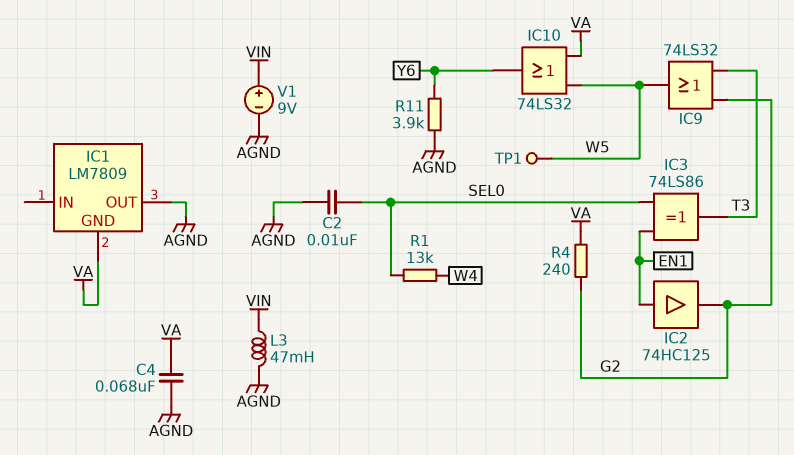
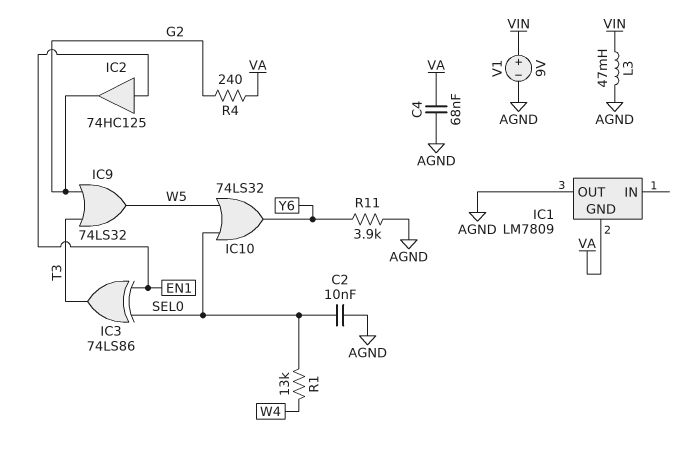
IC10: OR 74LS32 (in VA, in W5, out Y6) -> OR 74LS32 (in SEL0, in W5, out Y6)
TP1: test point (W5) -> none

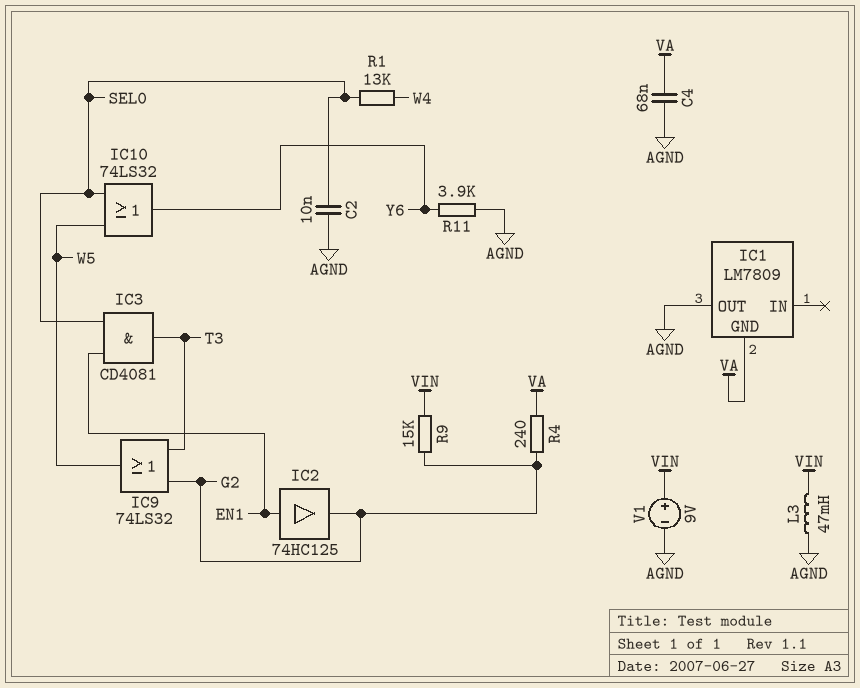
IC3: XOR 74LS86 (in EN1, in SEL0, out T3) -> AND CD4081 (in EN1, in SEL0, out T3)
R9: none -> 15k (G2, VIN)

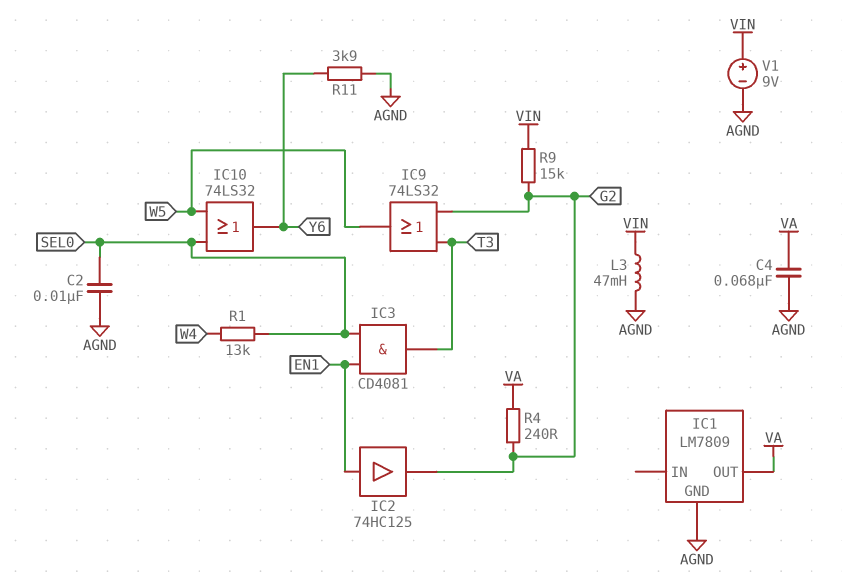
IC1 pin GND: VA -> AGND
IC1 pin OUT: AGND -> VA

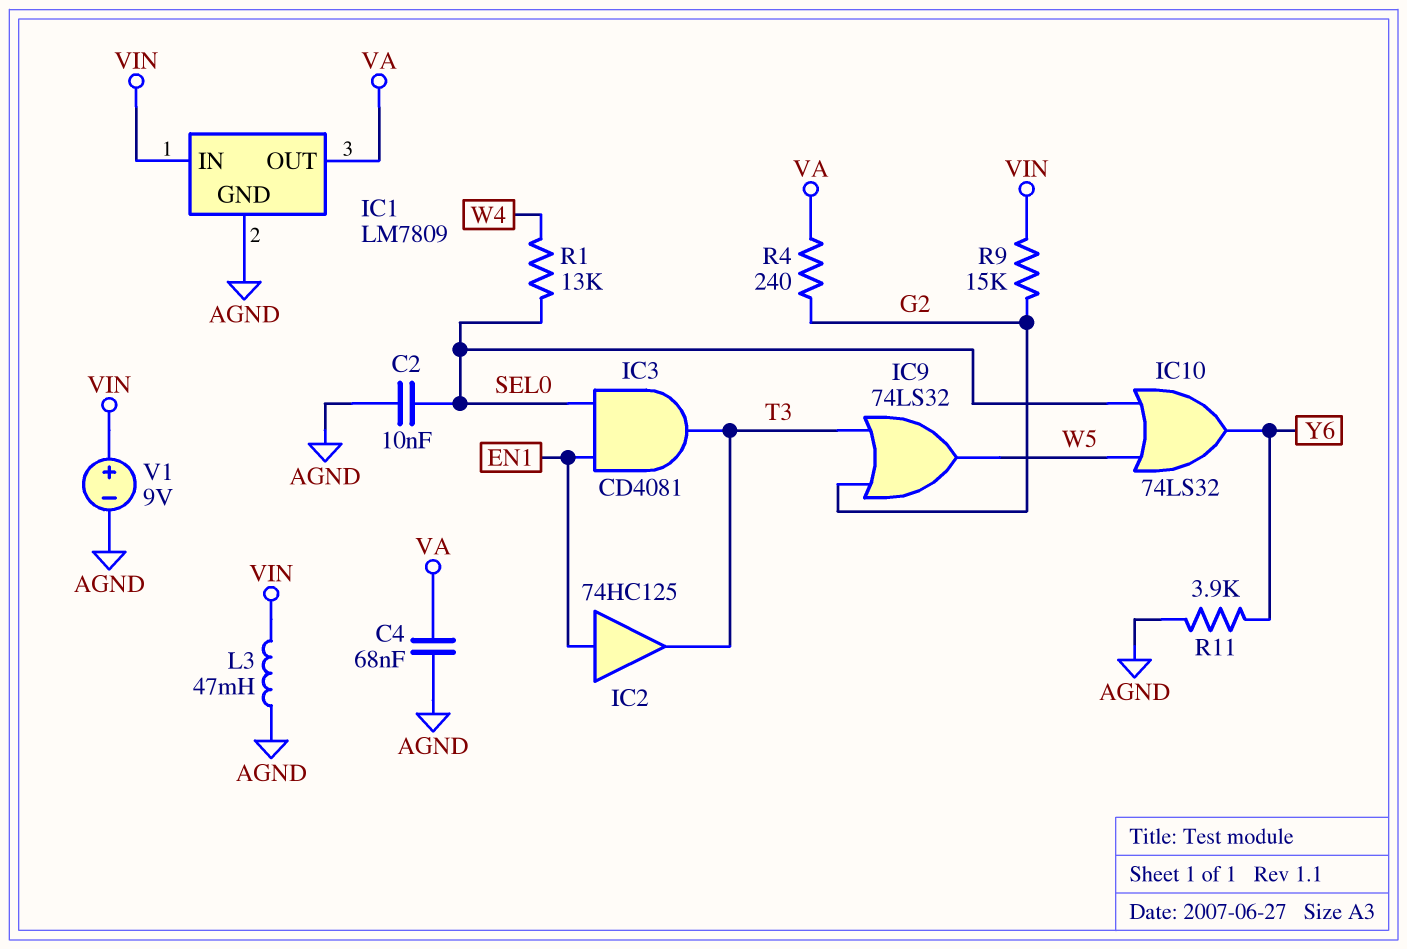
IC1 pin IN: none -> VIN
IC2: buffer 74HC125 (in EN1, out G2) -> buffer 74HC125 (in EN1, out T3)

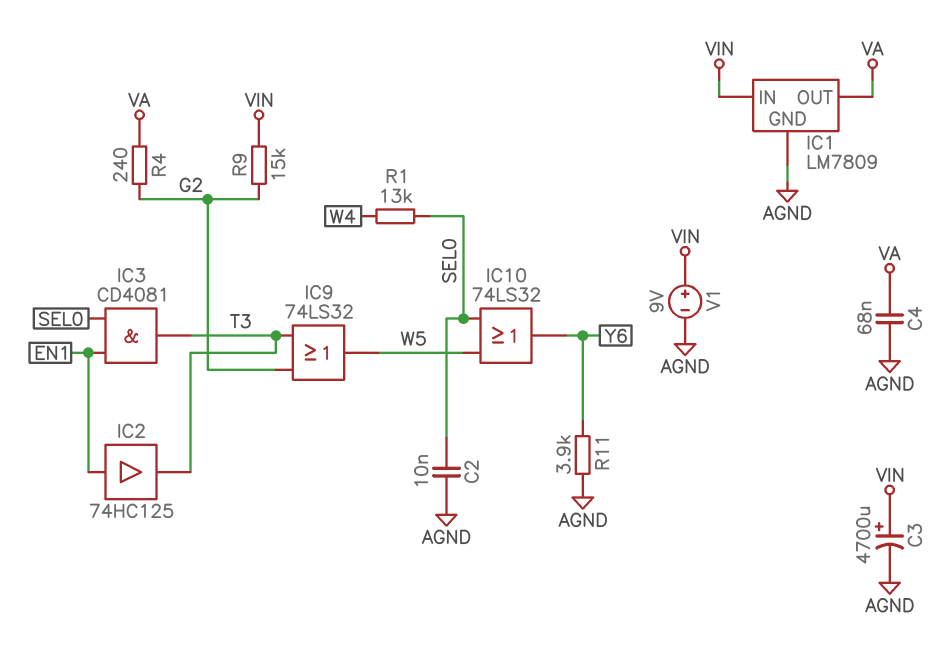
C3: none -> 4700uF (plus VIN, minus AGND)
L3: 47mH (AGND, VIN) -> none

